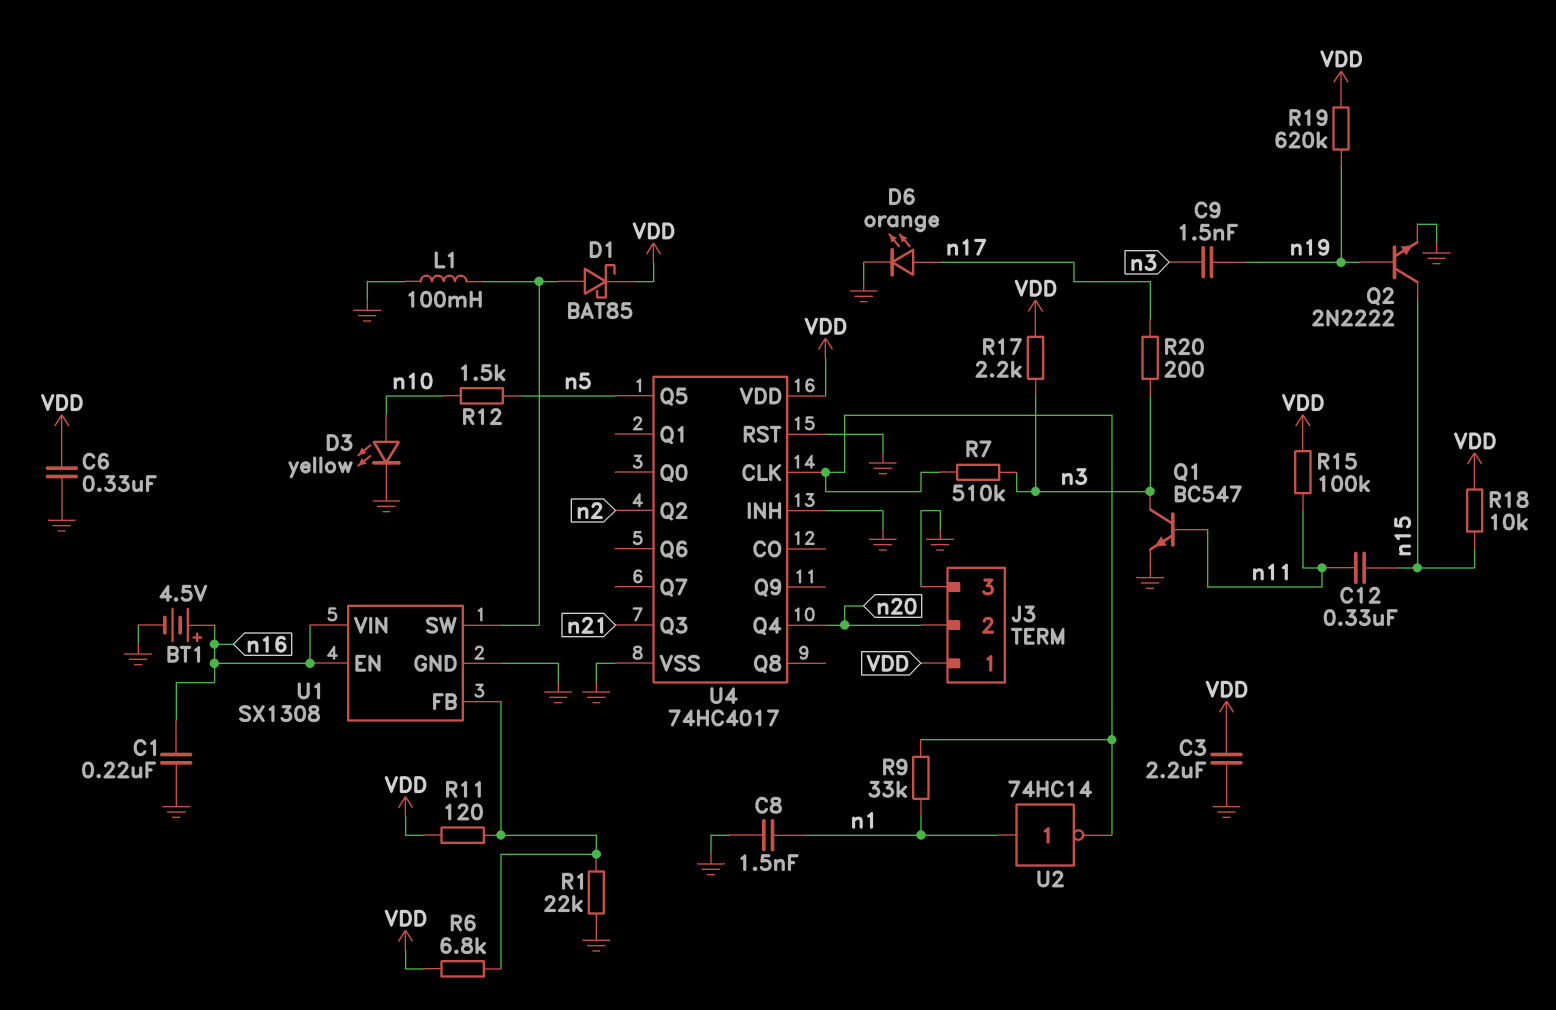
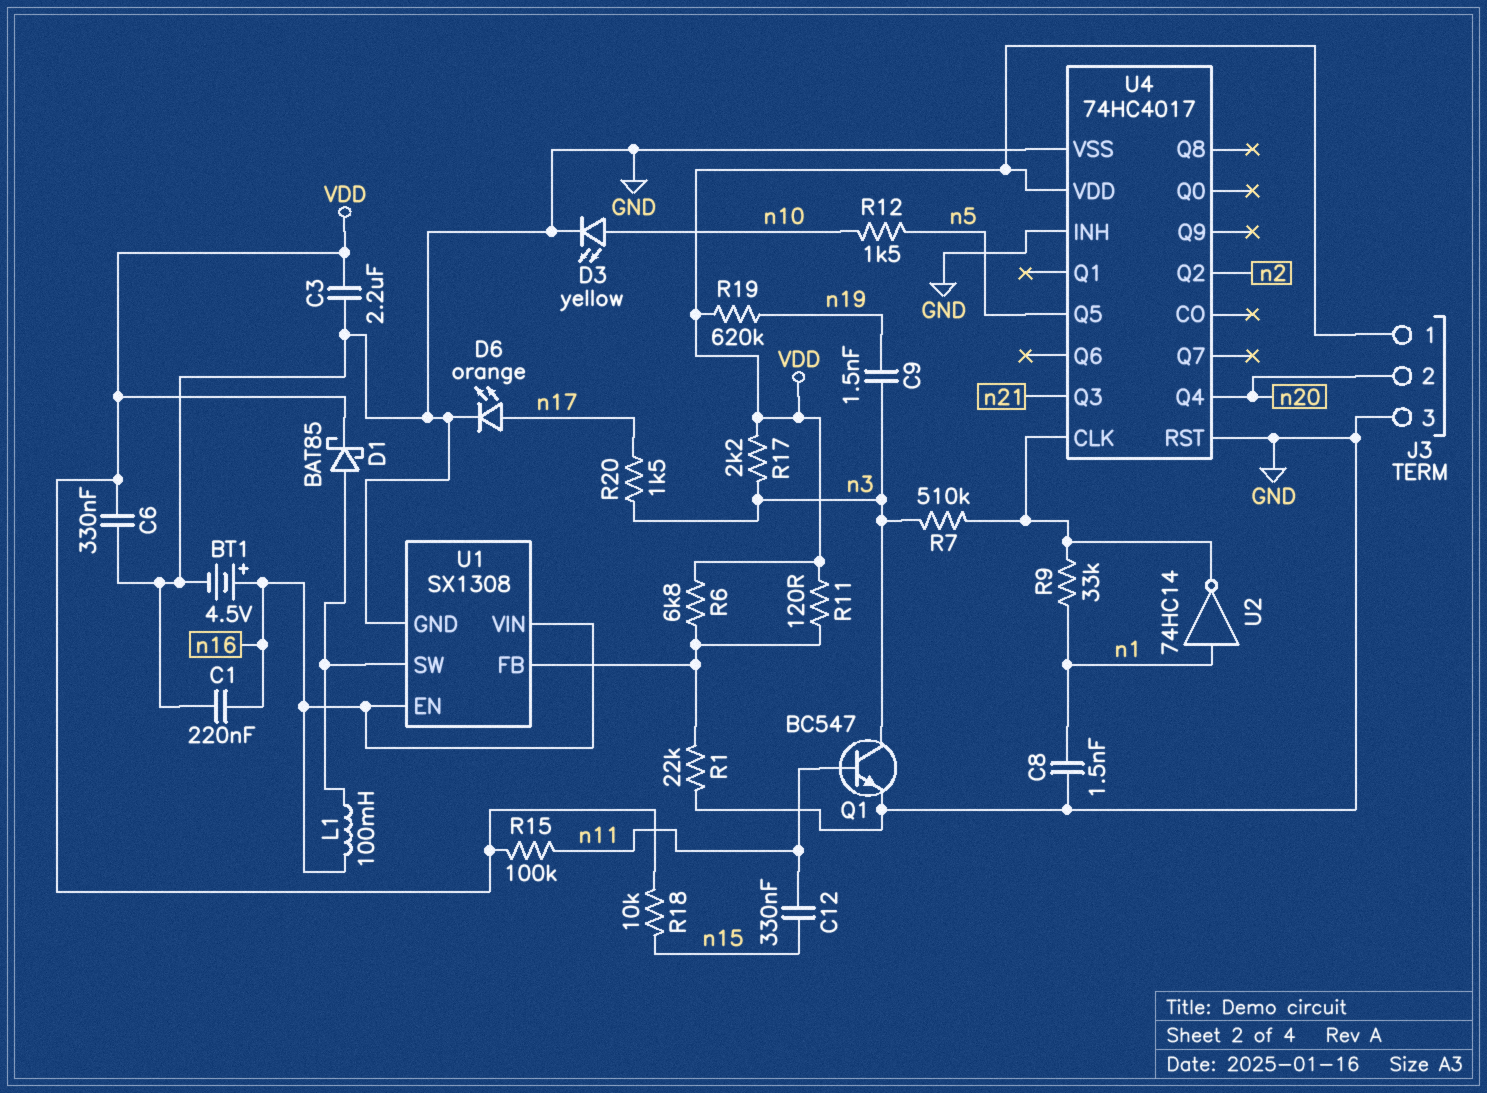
L1: 100mH (GND, U1/SW) -> 100mH (U1/SW, n16)
Q2: NPN 2N2222 (B n19, C n15, E GND) -> none
R20: 200 (n3, n17) -> 1.5k (n3, n17)

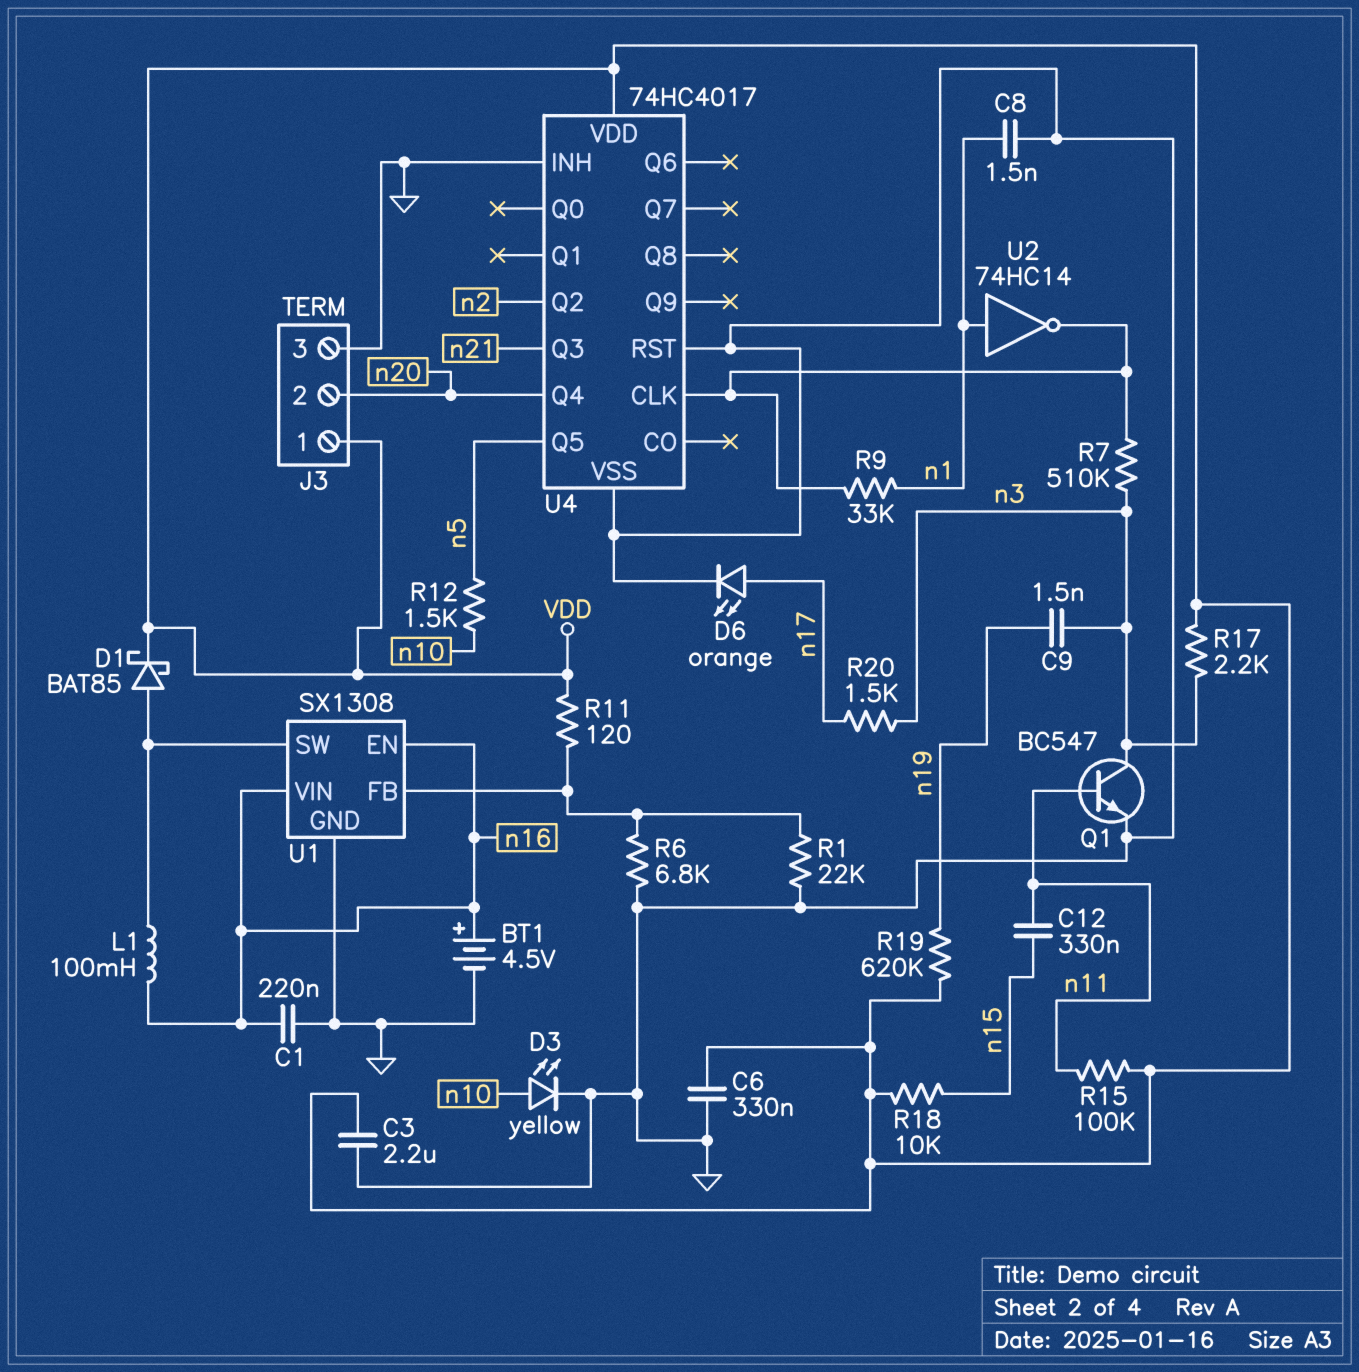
R6: 6.8k (U1/FB, VDD) -> 6.8k (GND, U1/FB)

